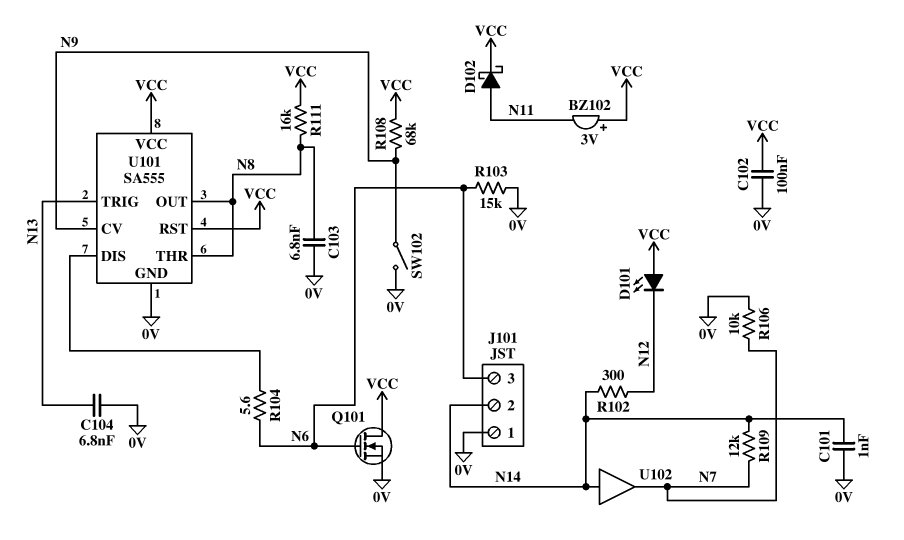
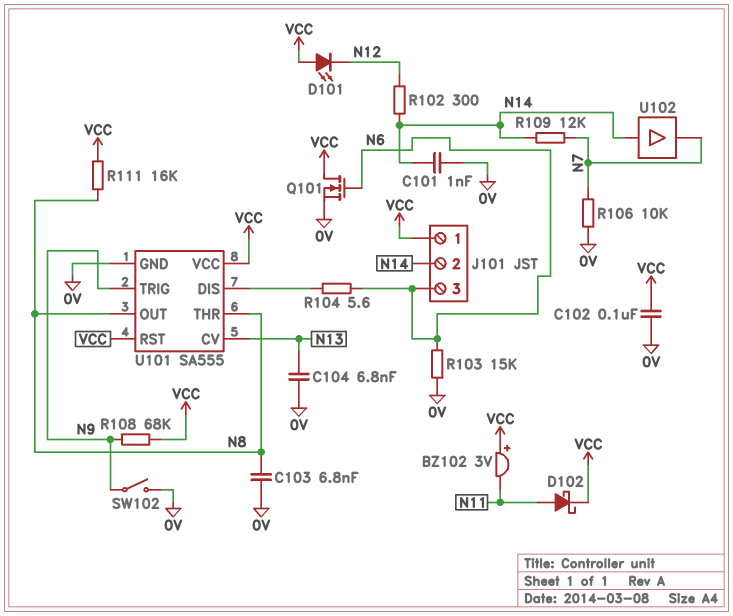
J101 pin 1: 0V -> VCC
U101 pin CV: N9 -> N13
U101 pin TRIG: N13 -> N9

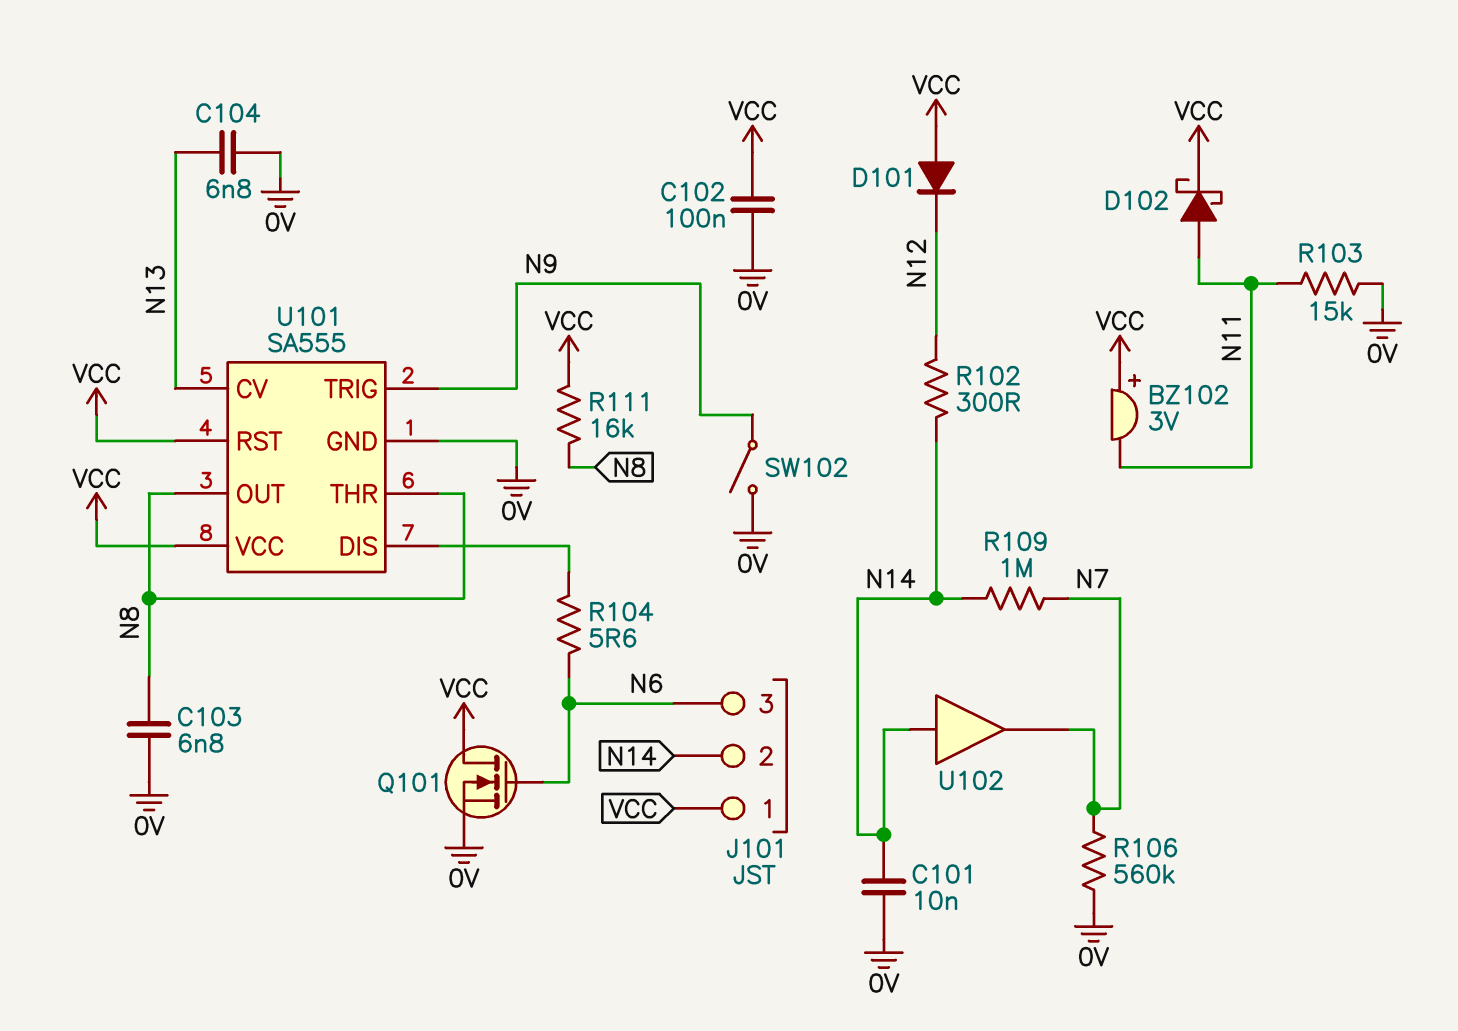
C101: 1nF (0V, N14) -> 10nF (0V, N14)
D101: LED (A VCC, K N12) -> diode (A VCC, K N12)
R103: 15k (0V, N6) -> 15k (0V, N11)
R106: 10k (0V, N7) -> 560k (0V, N7)
R108: 68k (N9, VCC) -> none
R109: 12k (N7, N14) -> 1M (N7, N14)

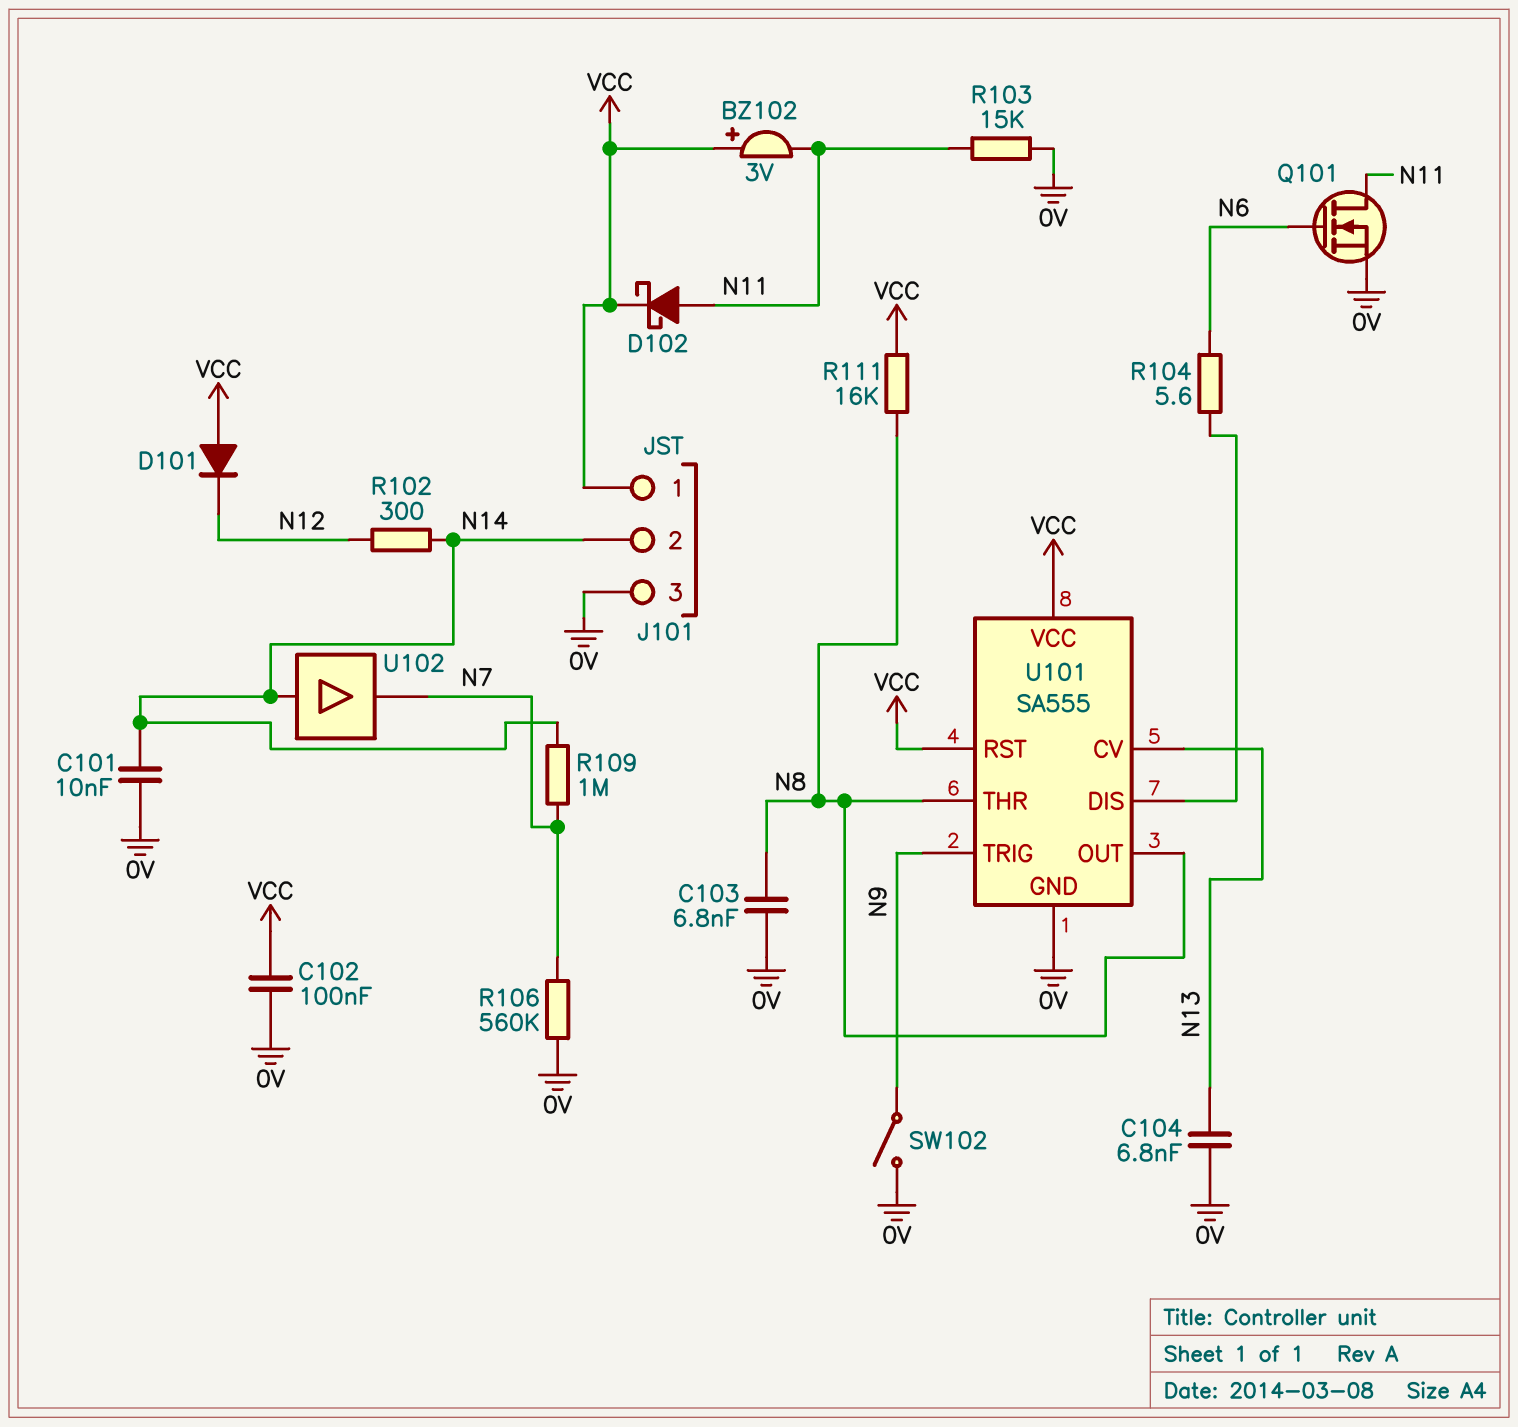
J101 pin 3: N6 -> 0V
Q101: NMOS (G N6, D VCC, S 0V) -> NMOS (G N6, D N11, S 0V)

